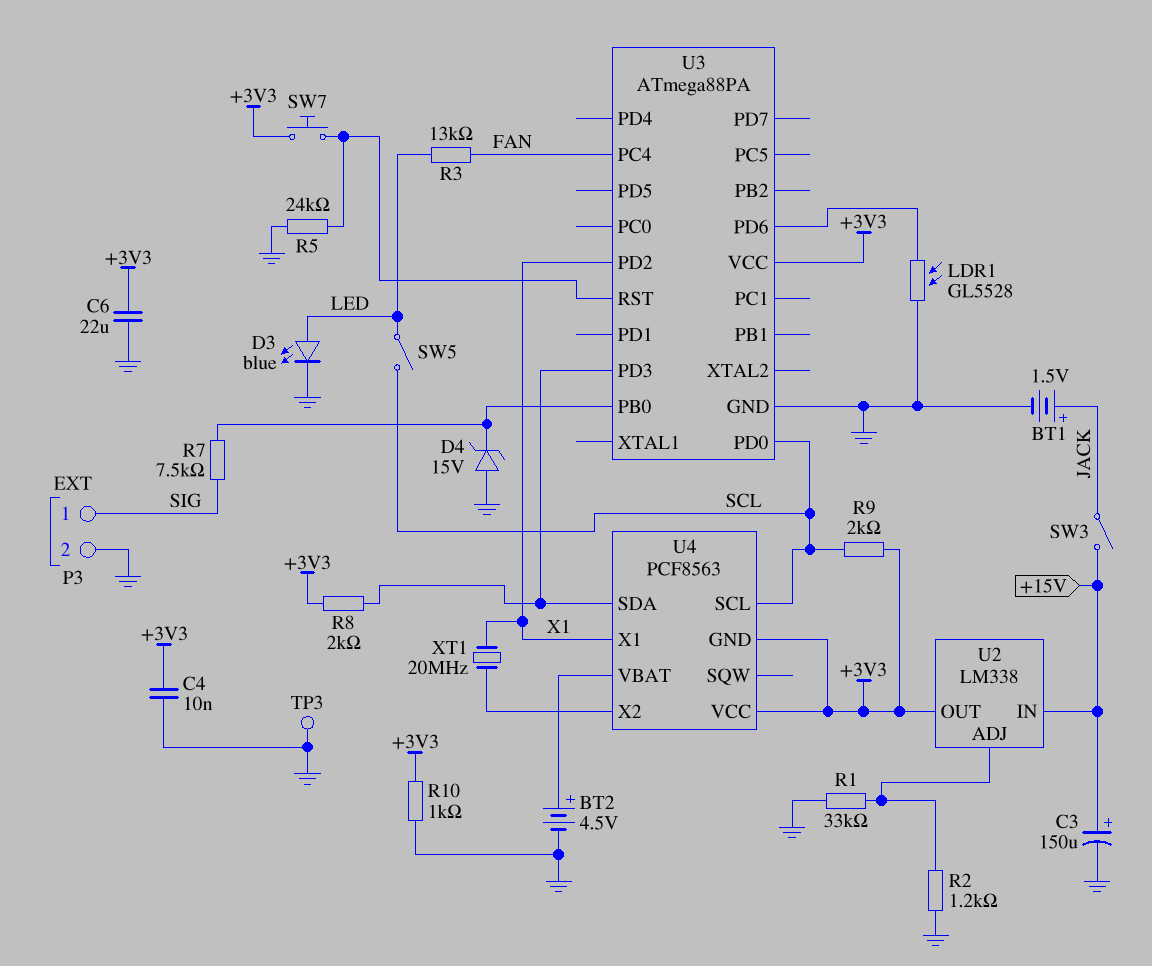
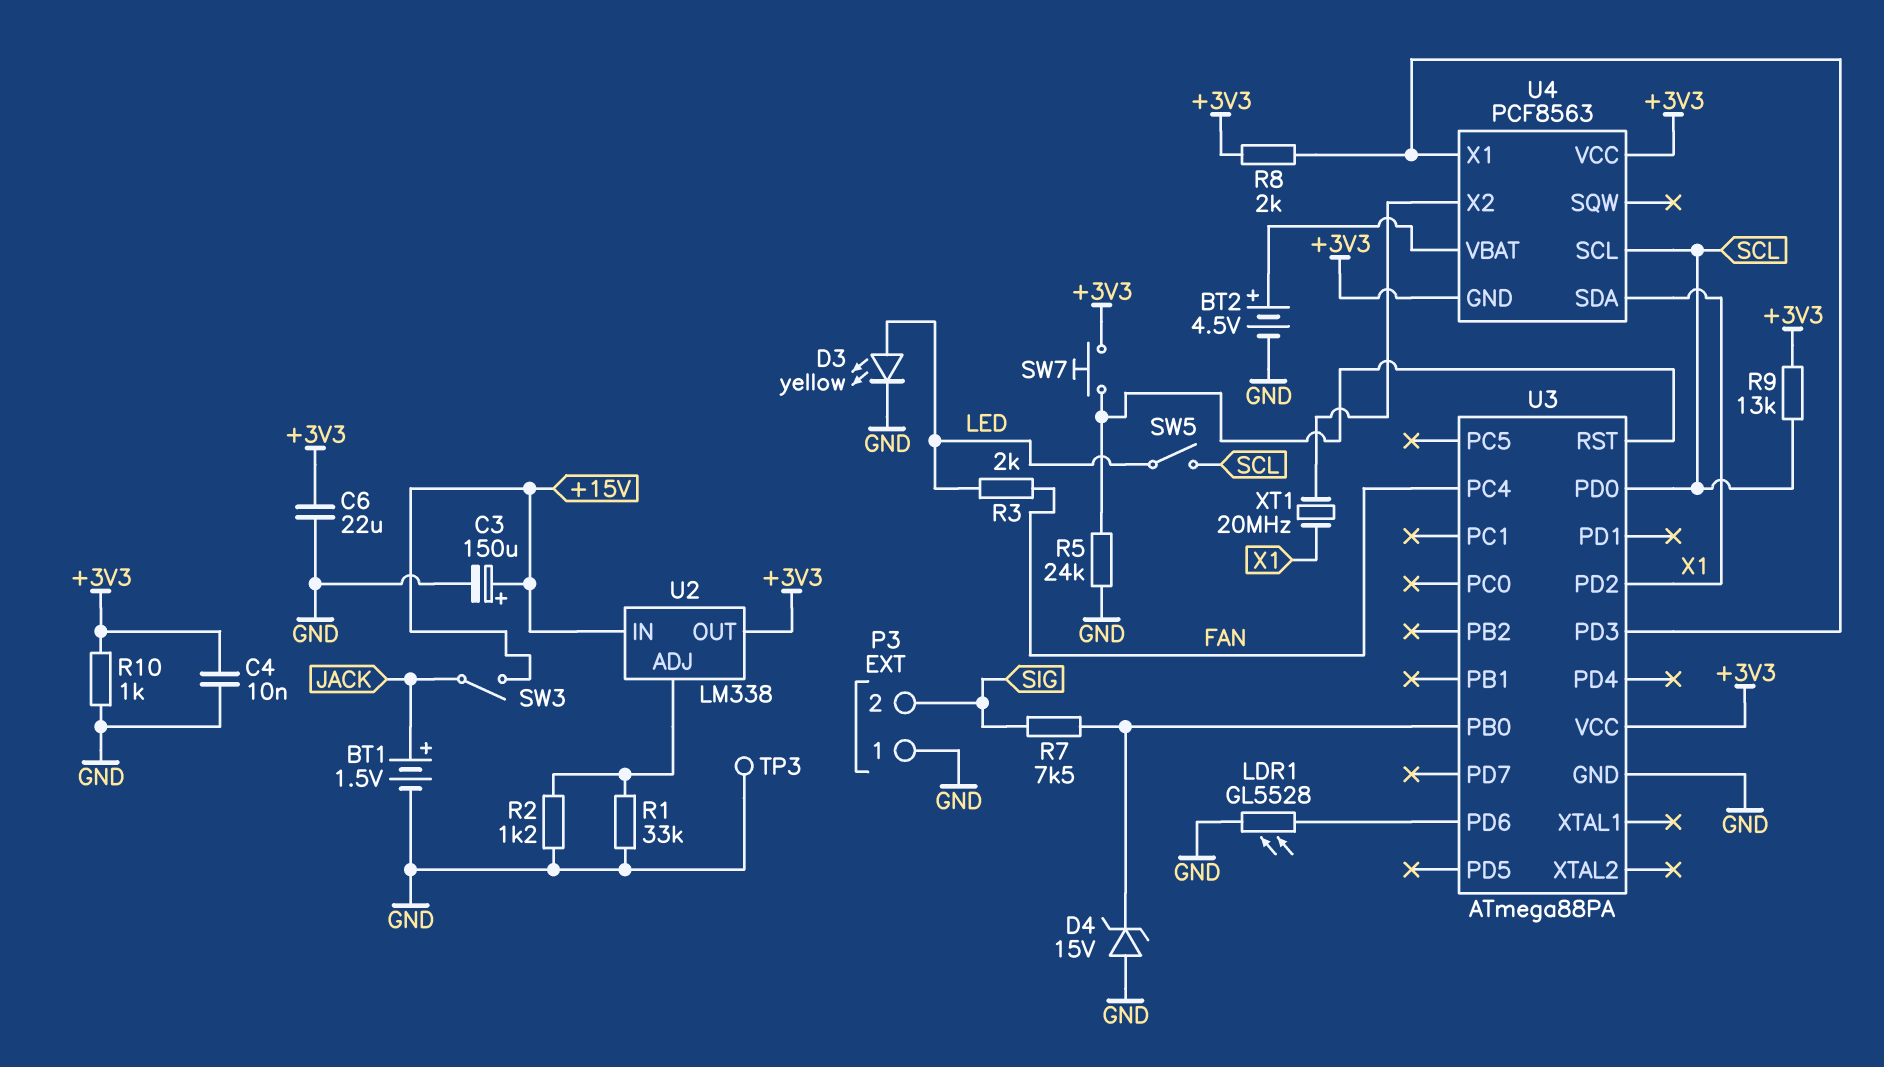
D3: LED blue (A LED, K GND) -> LED yellow (A LED, K GND)
P3 pin 1: SIG -> GND
P3 pin 2: GND -> SIG
R3: 13k (FAN, LED) -> 2k (FAN, LED)
R9: 2k (+3V3, SCL) -> 13k (+3V3, SCL)
U4 pin SDA: U3/PD3 -> X1
U4 pin X1: X1 -> U3/PD3

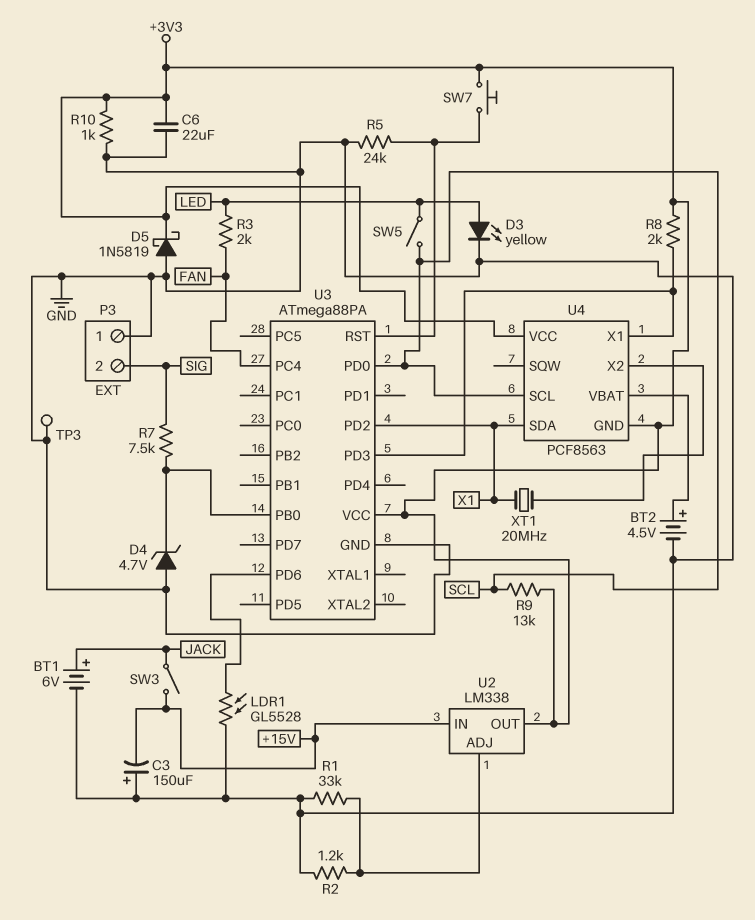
BT1: 1.5V (plus JACK, minus GND) -> 6V (plus JACK, minus GND)
C3: 150uF (plus +15V, minus GND) -> 150uF (plus GND, minus +15V)
C4: 10nF (+3V3, GND) -> none
D4: zener 15V (A GND, K U3/PB0) -> zener 4.7V (A GND, K U3/PB0)
D5: none -> schottky 1N5819 (A GND, K +3V3)

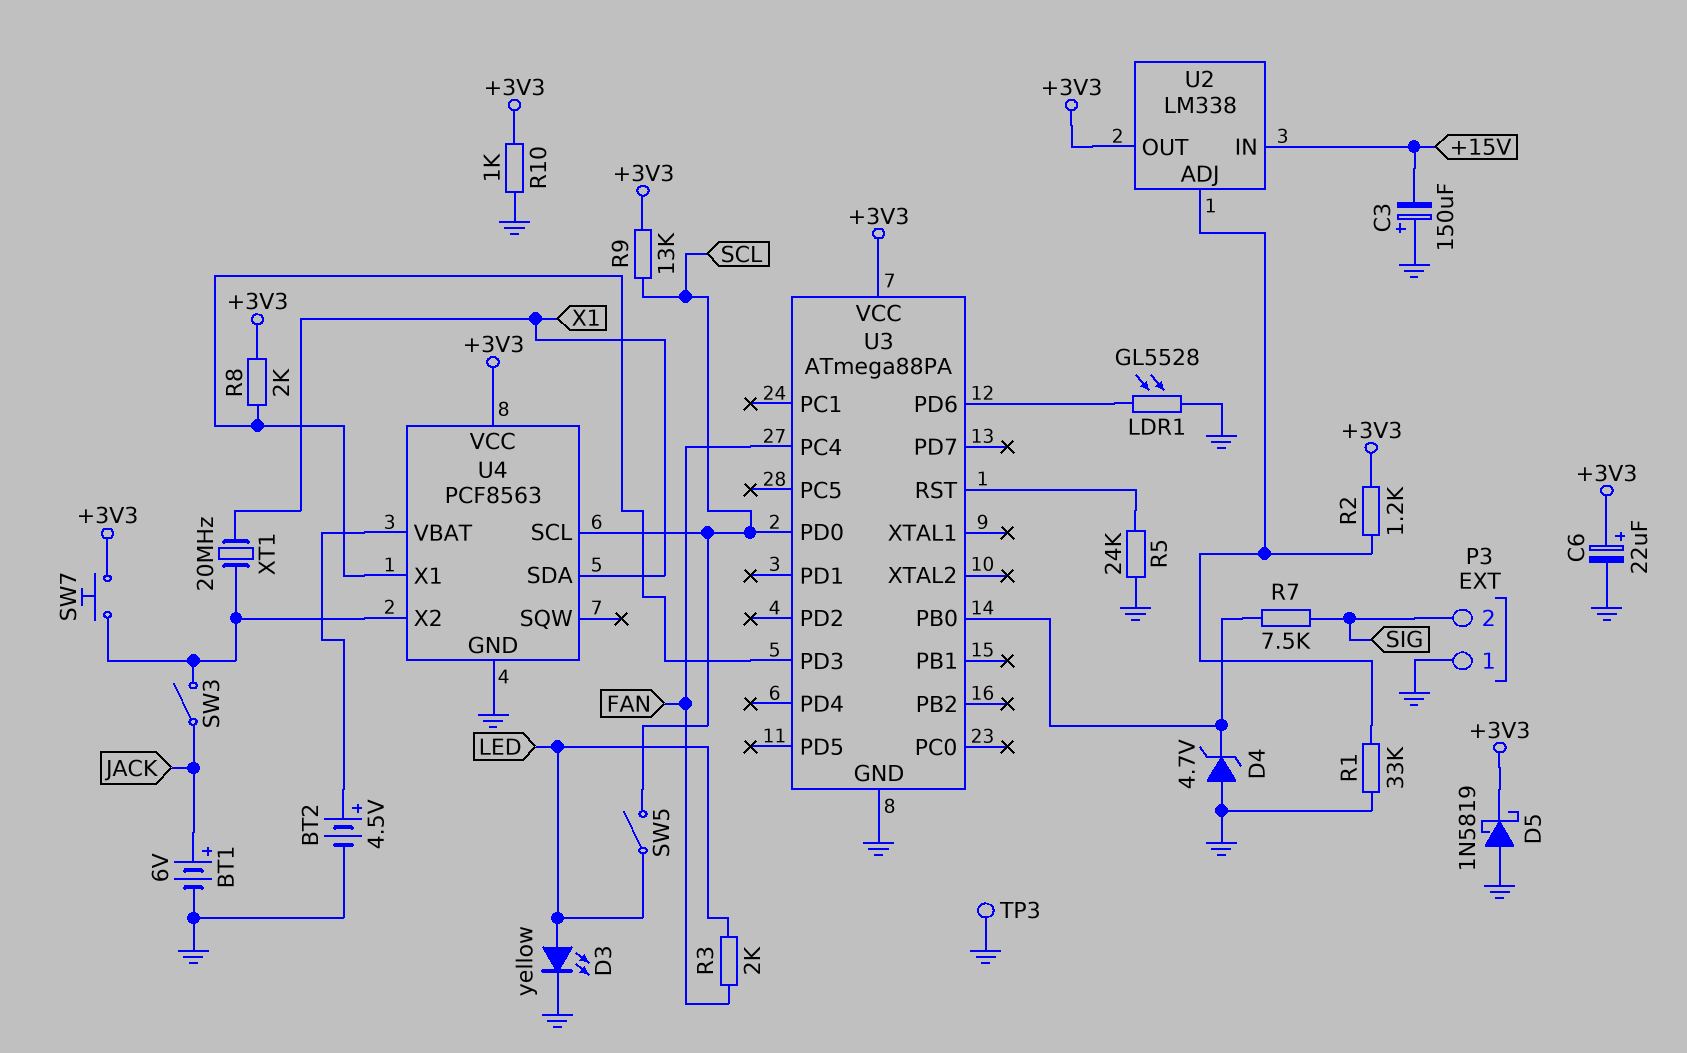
C6: 22uF (+3V3, GND) -> 22uF (plus +3V3, minus GND)
R2: 1.2k (GND, U2/ADJ) -> 1.2k (+3V3, U2/ADJ)
SW3: switch (+15V, JACK) -> switch (JACK, U4/X2)
SW7: button (+3V3, U3/RST) -> button (+3V3, U4/X2)
U3 pin PD2: X1 -> none
U4 pin GND: +3V3 -> GND

